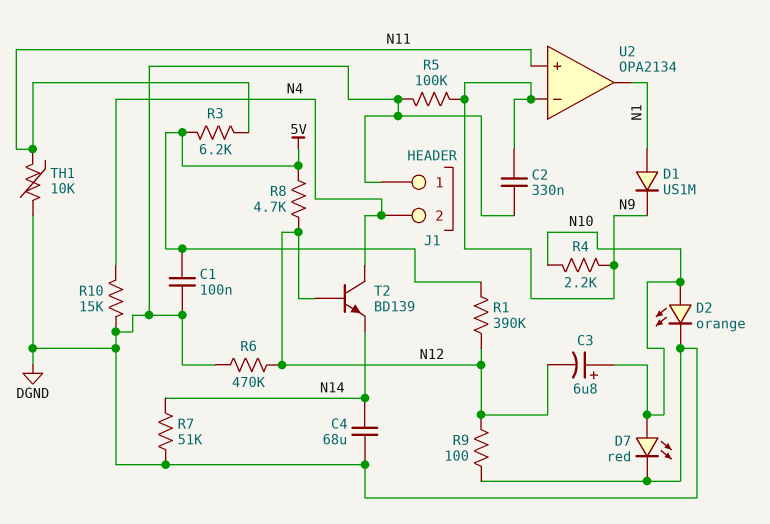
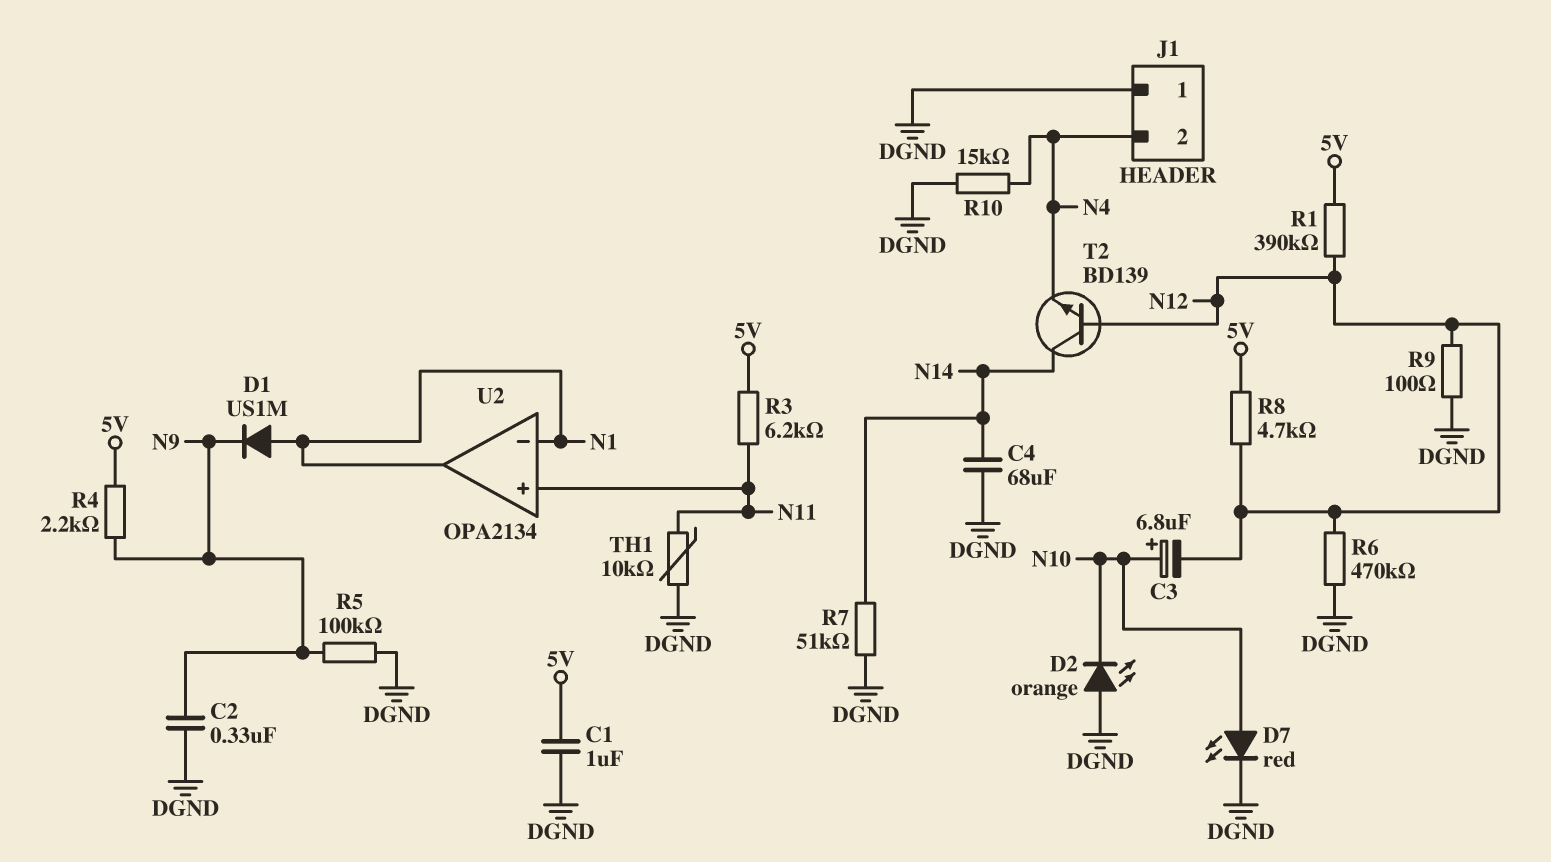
C1: 100nF (5V, DGND) -> 1uF (5V, DGND)
D2: LED orange (A N10, K DGND) -> LED orange (A DGND, K N10)
R4: 2.2k (N9, N10) -> 2.2k (5V, N9)
T2: NPN BD139 (B N12, C N4, E N14) -> NPN BD139 (B N12, C N14, E N4)
U2 pin in-: N9 -> N1

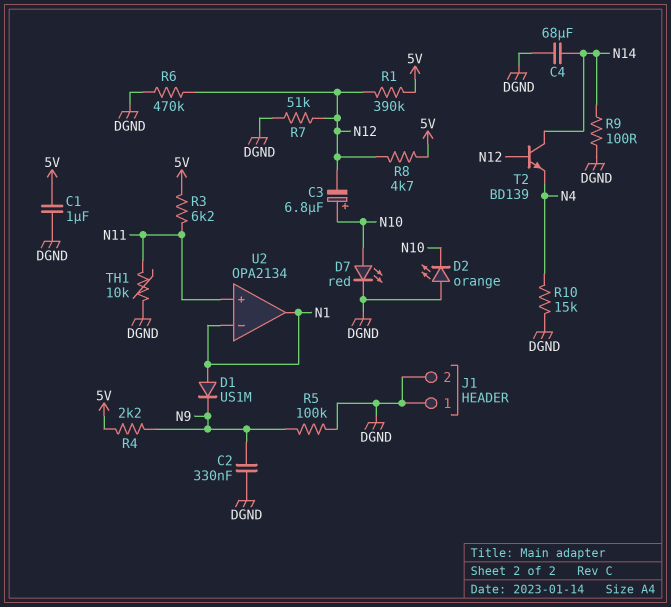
J1 pin 2: N4 -> DGND
R7: 51k (DGND, N14) -> 51k (DGND, N12)
R9: 100 (DGND, N12) -> 100 (DGND, N14)

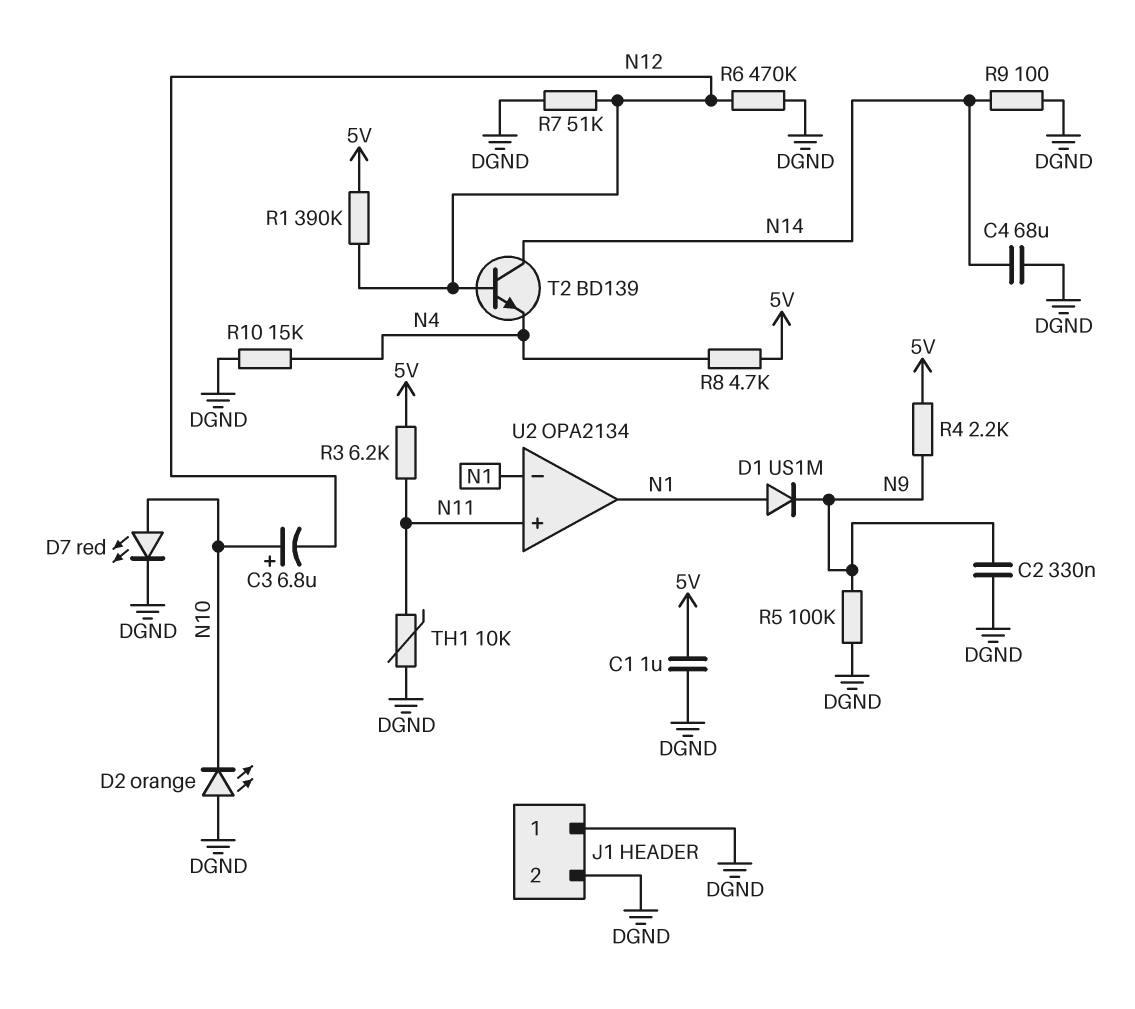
R8: 4.7k (5V, N12) -> 4.7k (5V, N4)

